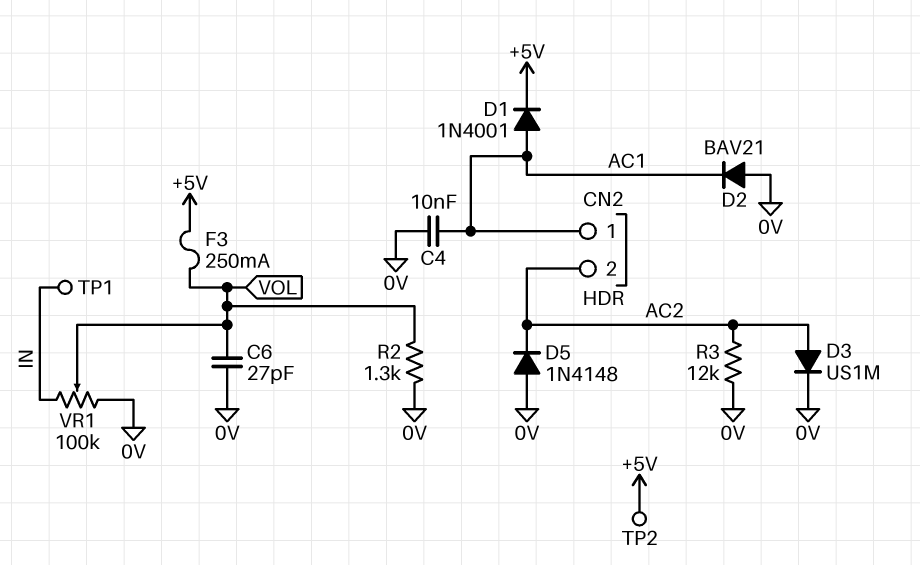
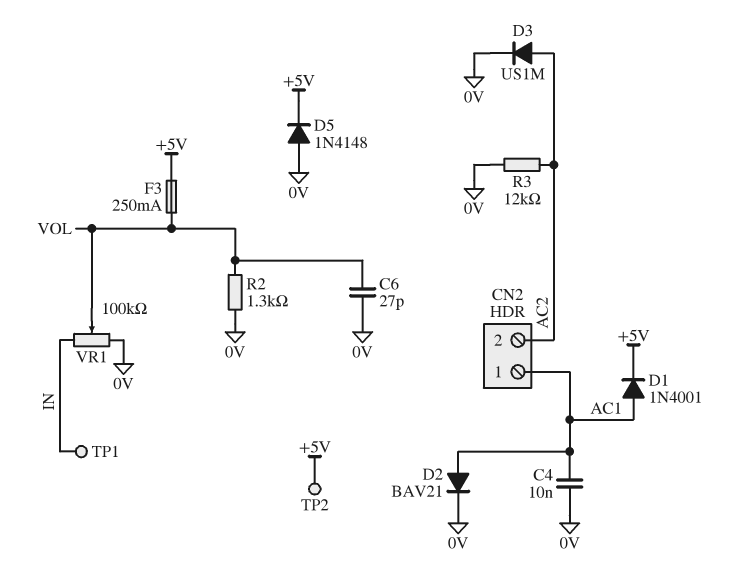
D2: diode BAV21 (A 0V, K AC1) -> diode BAV21 (A AC1, K 0V)
D5: diode 1N4148 (A 0V, K AC2) -> diode 1N4148 (A 0V, K +5V)

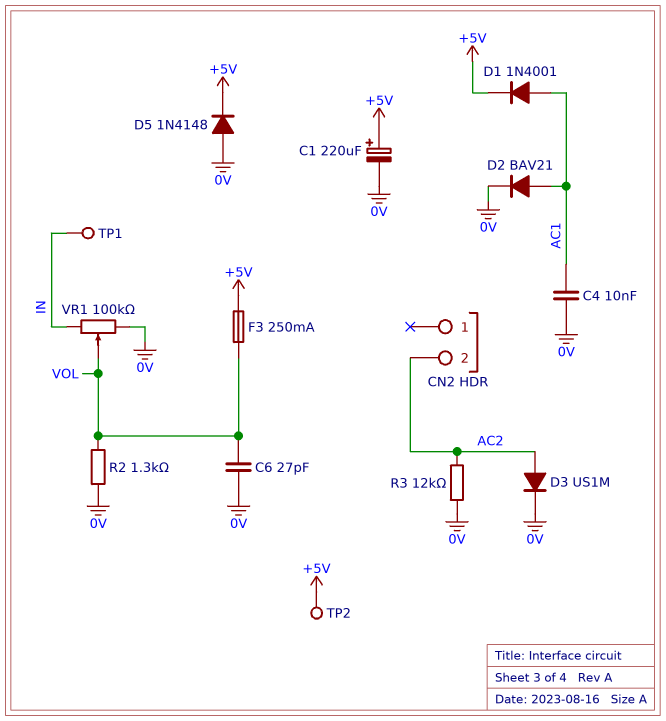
C1: none -> 220uF (plus +5V, minus 0V)
CN2 pin 1: AC1 -> none

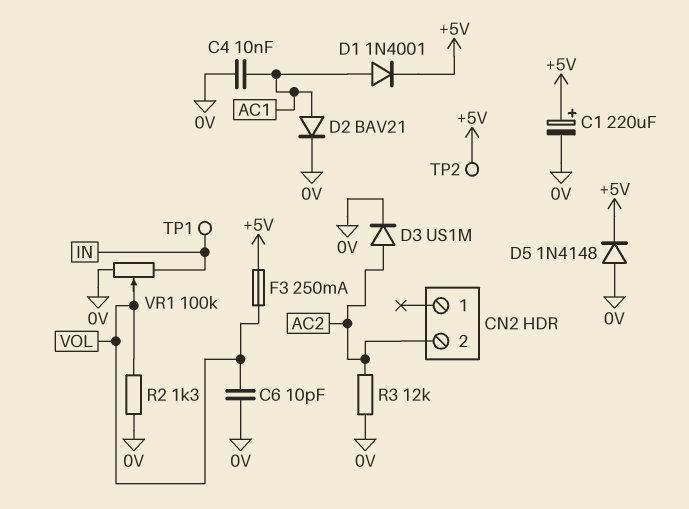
C6: 27pF (0V, VOL) -> 10pF (0V, VOL)

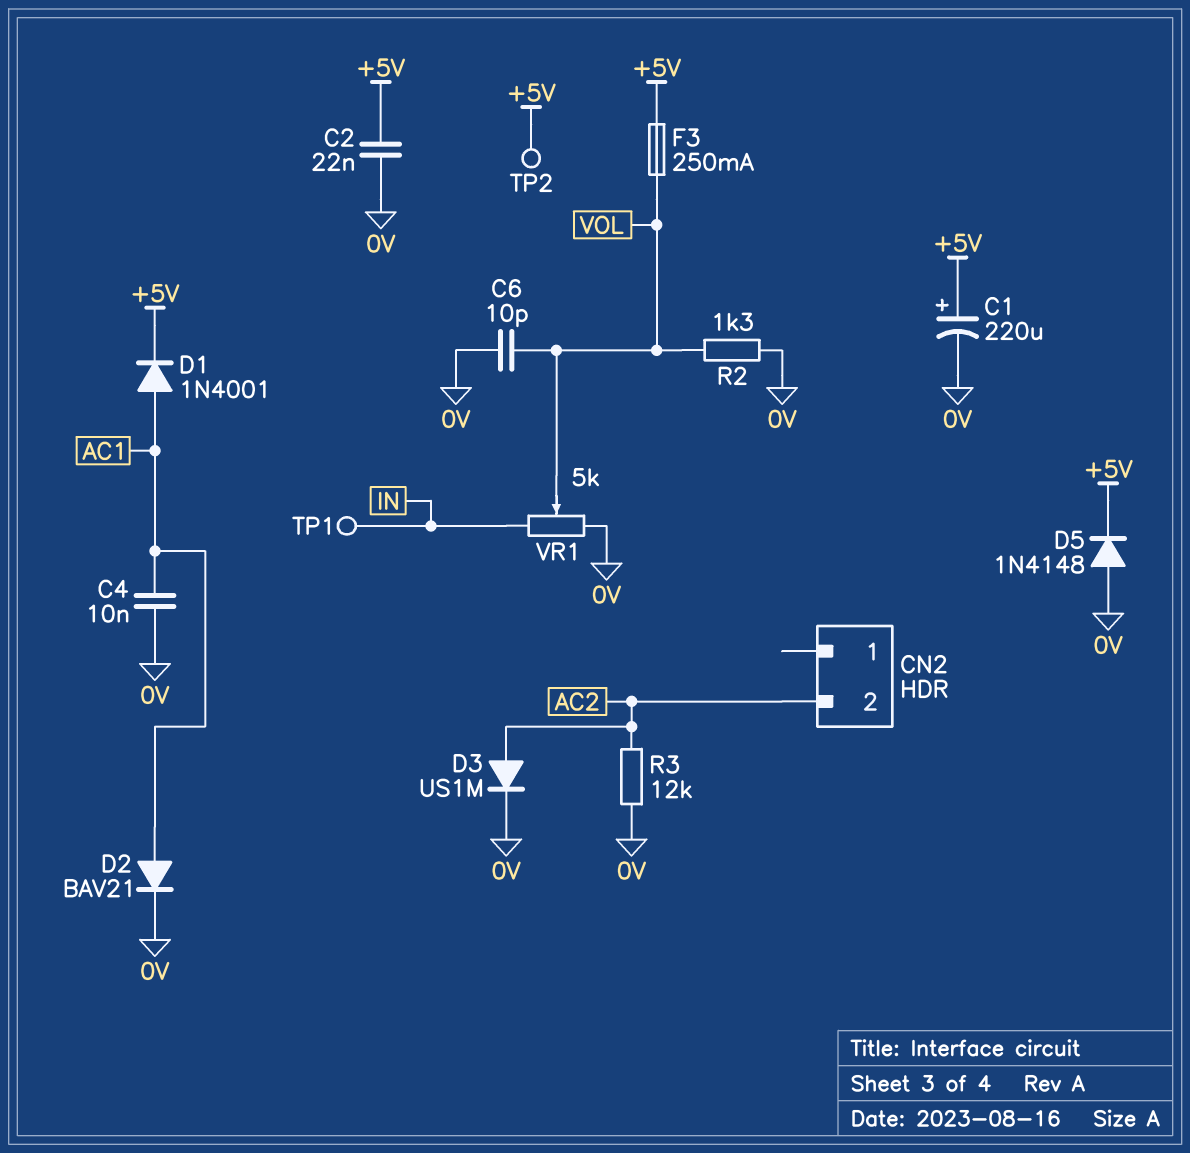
C2: none -> 22nF (+5V, 0V)
VR1: 100k (0V, IN, wiper VOL) -> 5k (0V, IN, wiper VOL)

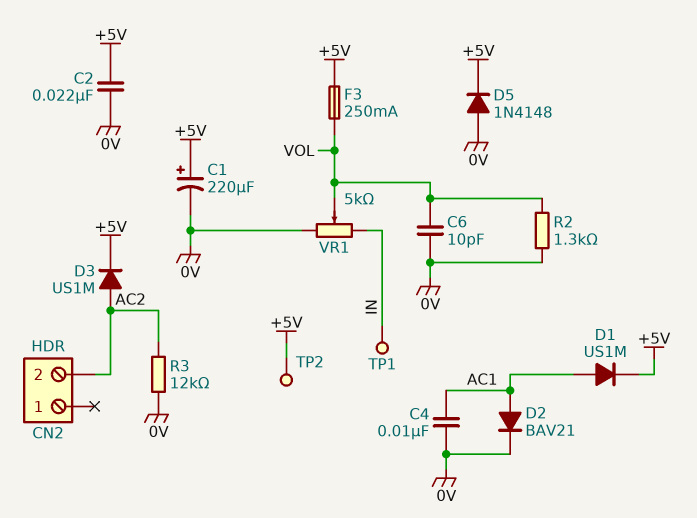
D1: diode 1N4001 (A AC1, K +5V) -> diode US1M (A AC1, K +5V)
D3: diode US1M (A AC2, K 0V) -> diode US1M (A AC2, K +5V)

